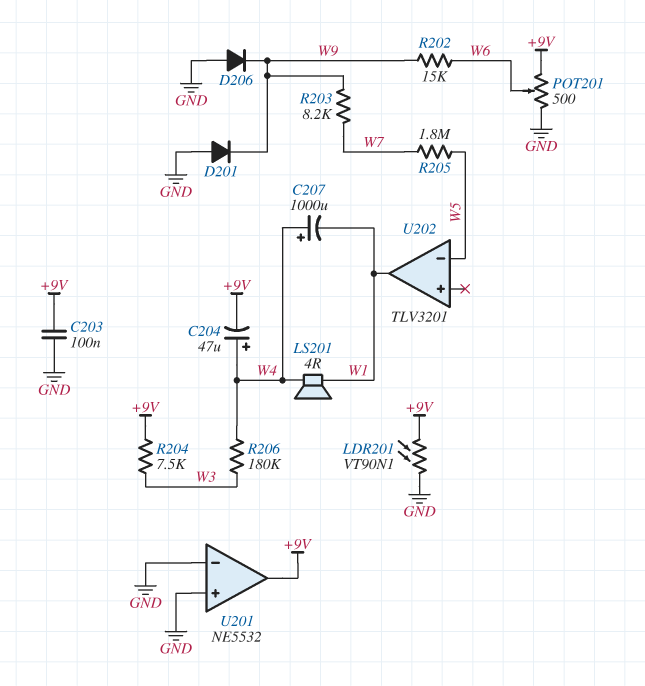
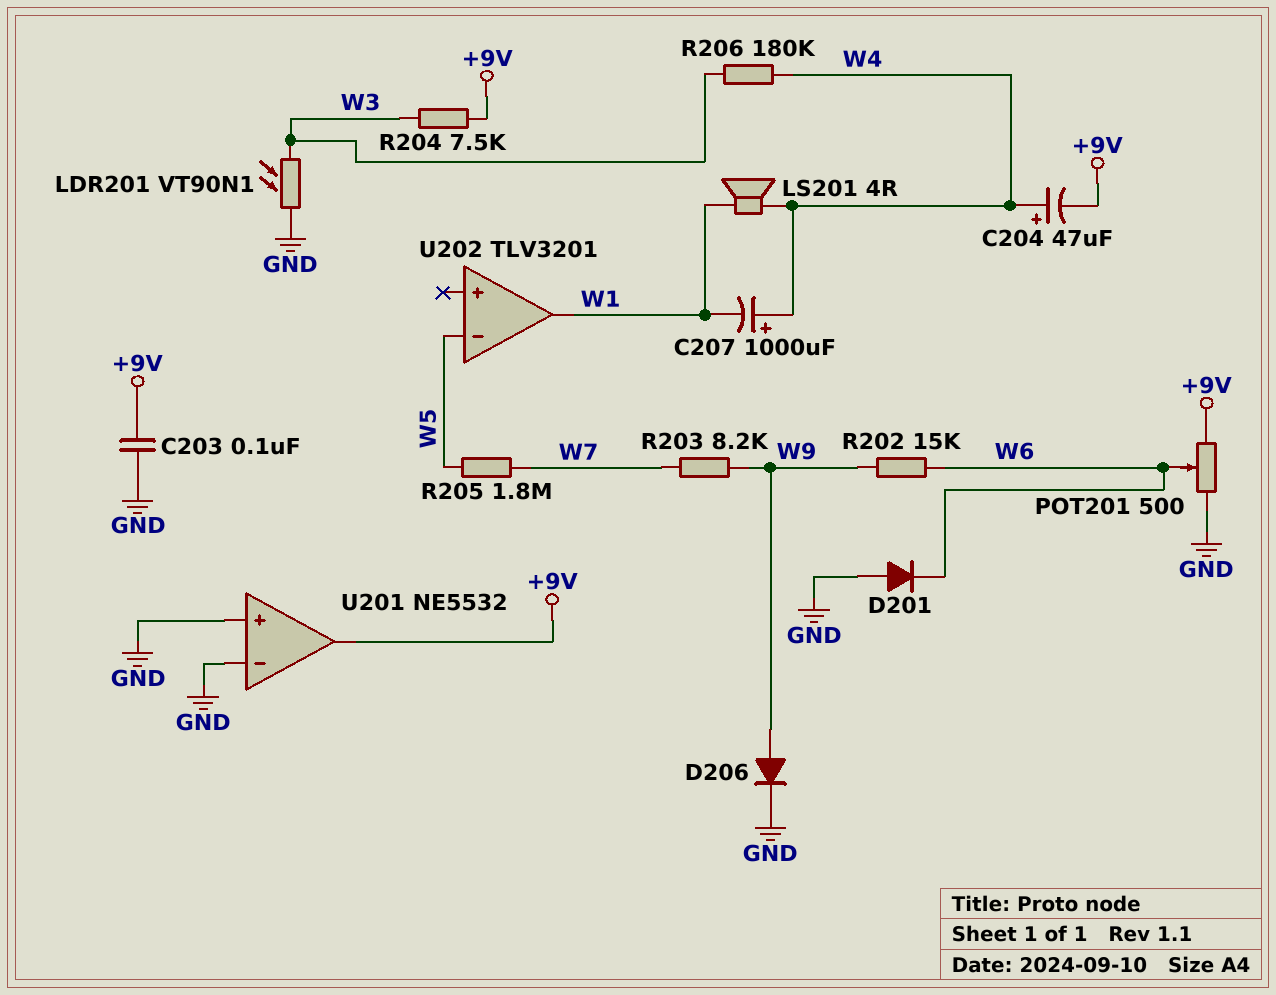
D201: diode (A GND, K W9) -> diode (A GND, K W6)
D206: diode (A GND, K W9) -> diode (A W9, K GND)
LDR201: VT90N1 (+9V, GND) -> VT90N1 (GND, W3)

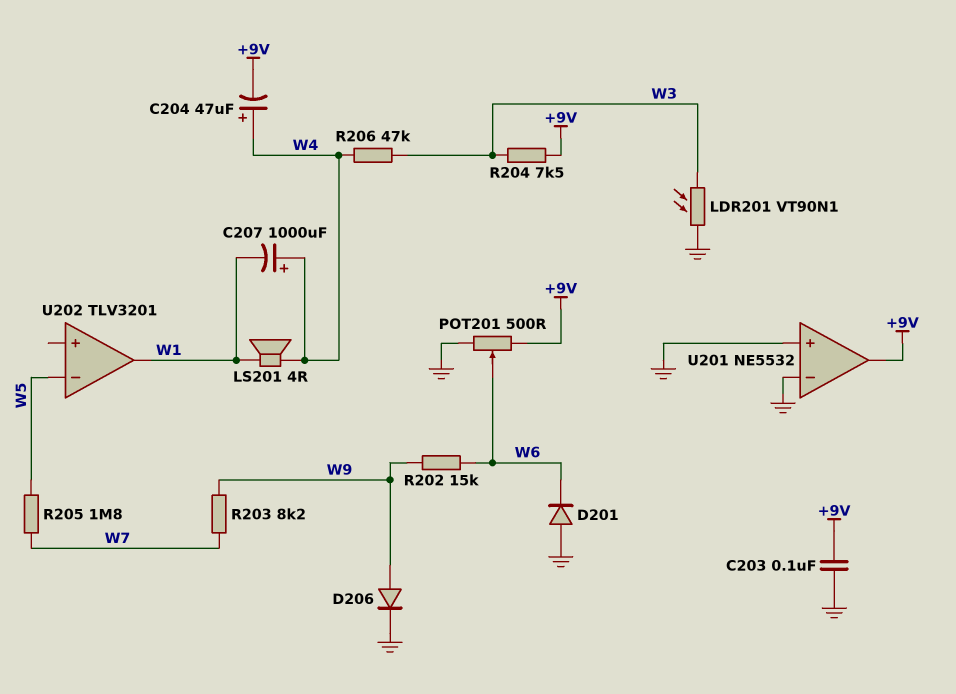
R206: 180k (W3, W4) -> 47k (W3, W4)

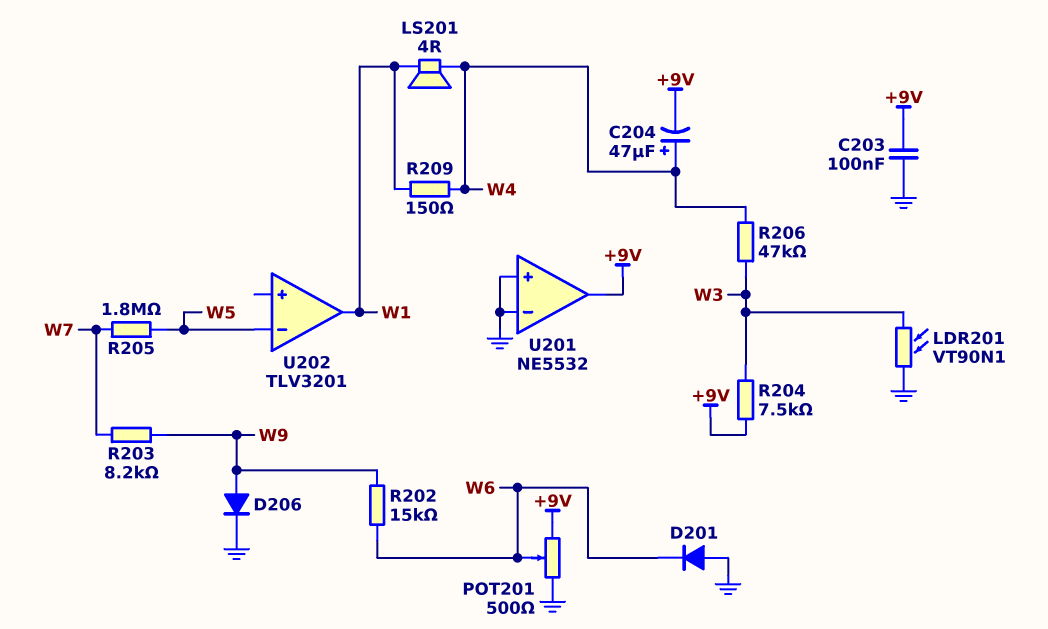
C207: 1000uF (plus W4, minus W1) -> none
R209: none -> 150 (W1, W4)

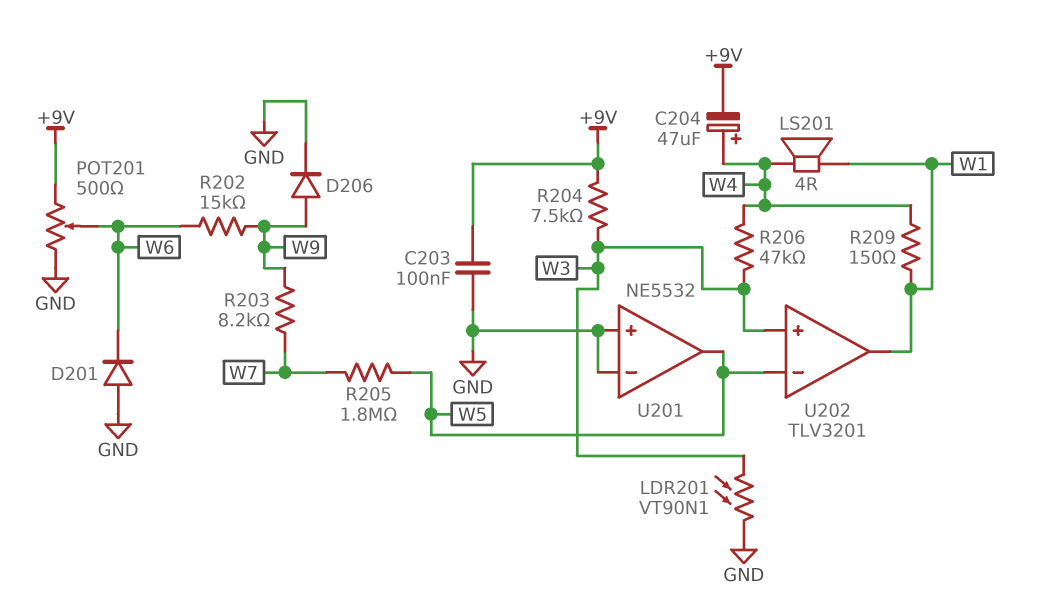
U201 pin out: +9V -> W5
U202 pin in+: none -> W3

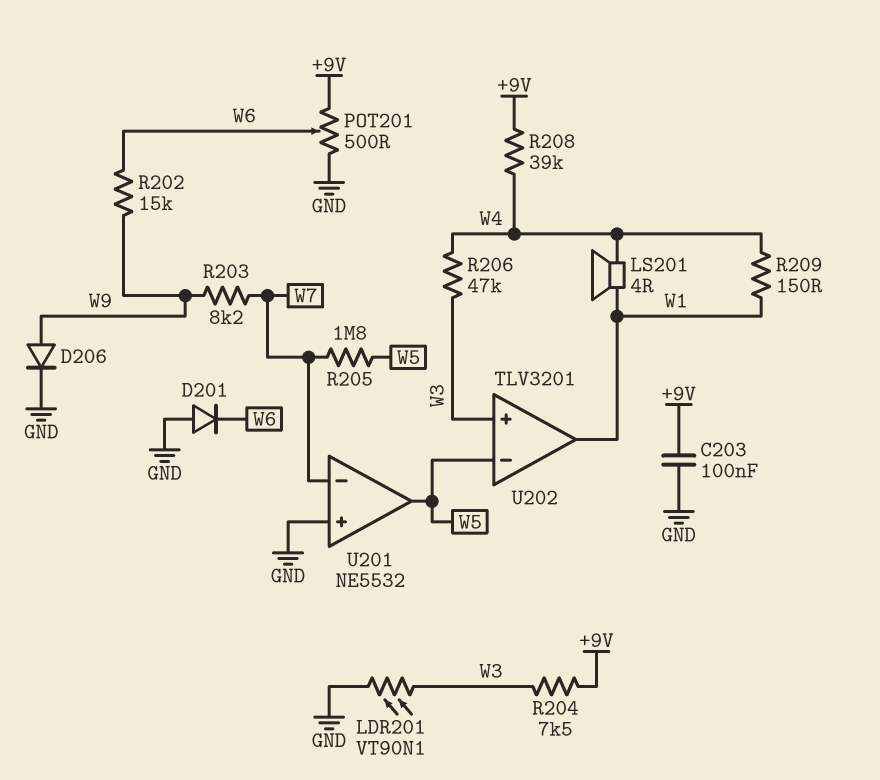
C204: 47uF (plus W4, minus +9V) -> none
R208: none -> 39k (+9V, W4)
U201 pin in-: GND -> W7

